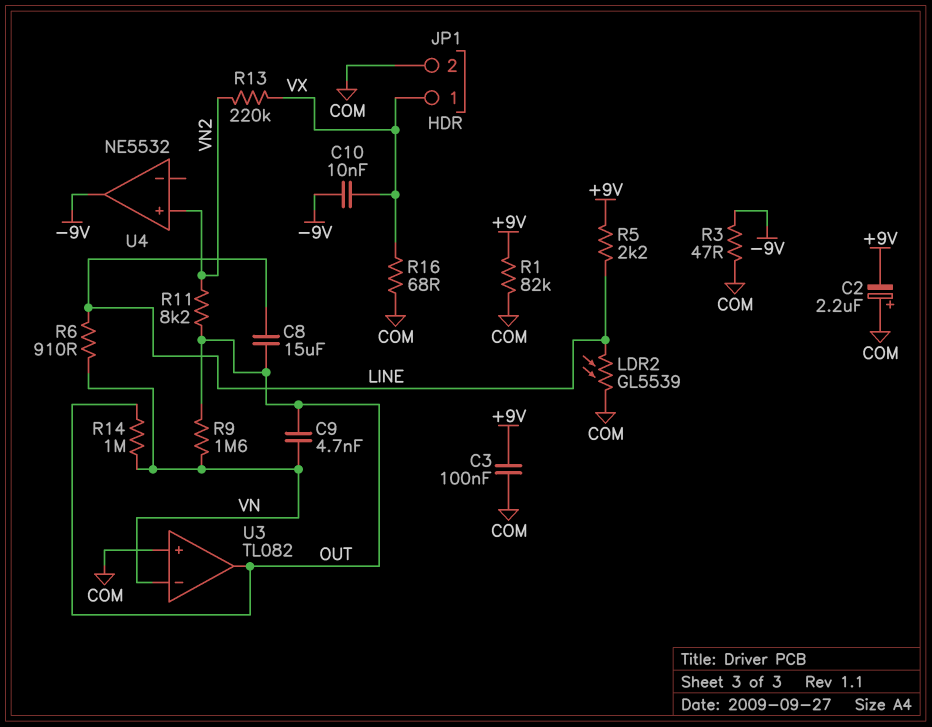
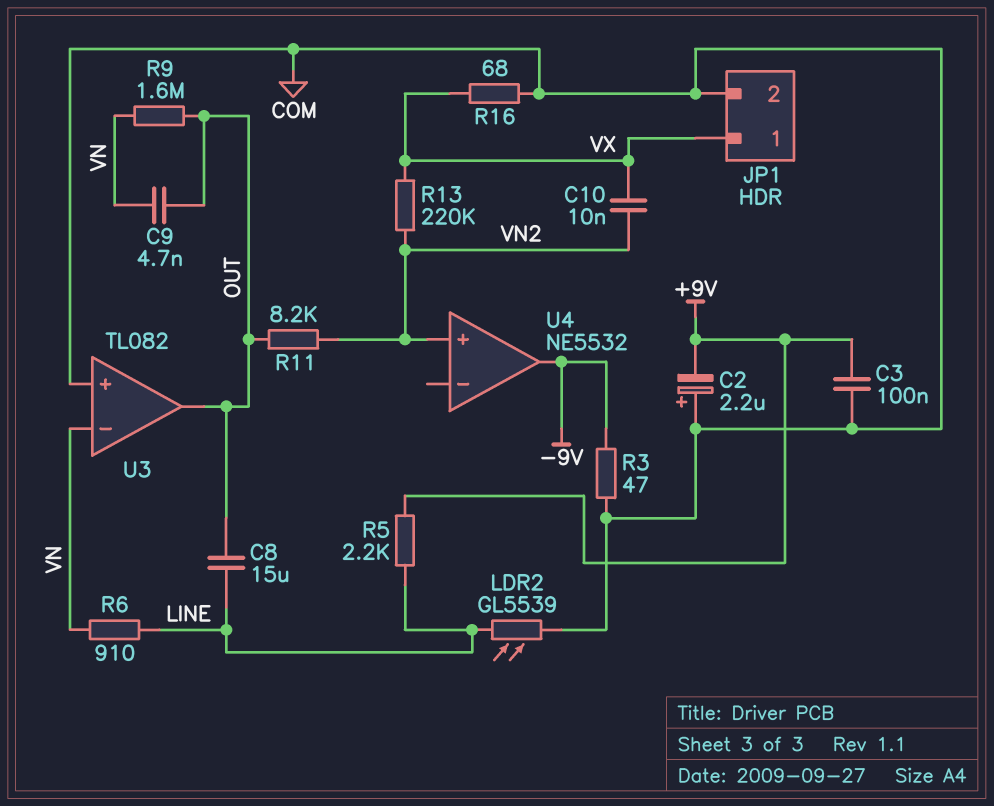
C10: 10nF (-9V, VX) -> 10nF (VN2, VX)
R1: 82k (+9V, COM) -> none
R14: 1M (OUT, VN) -> none

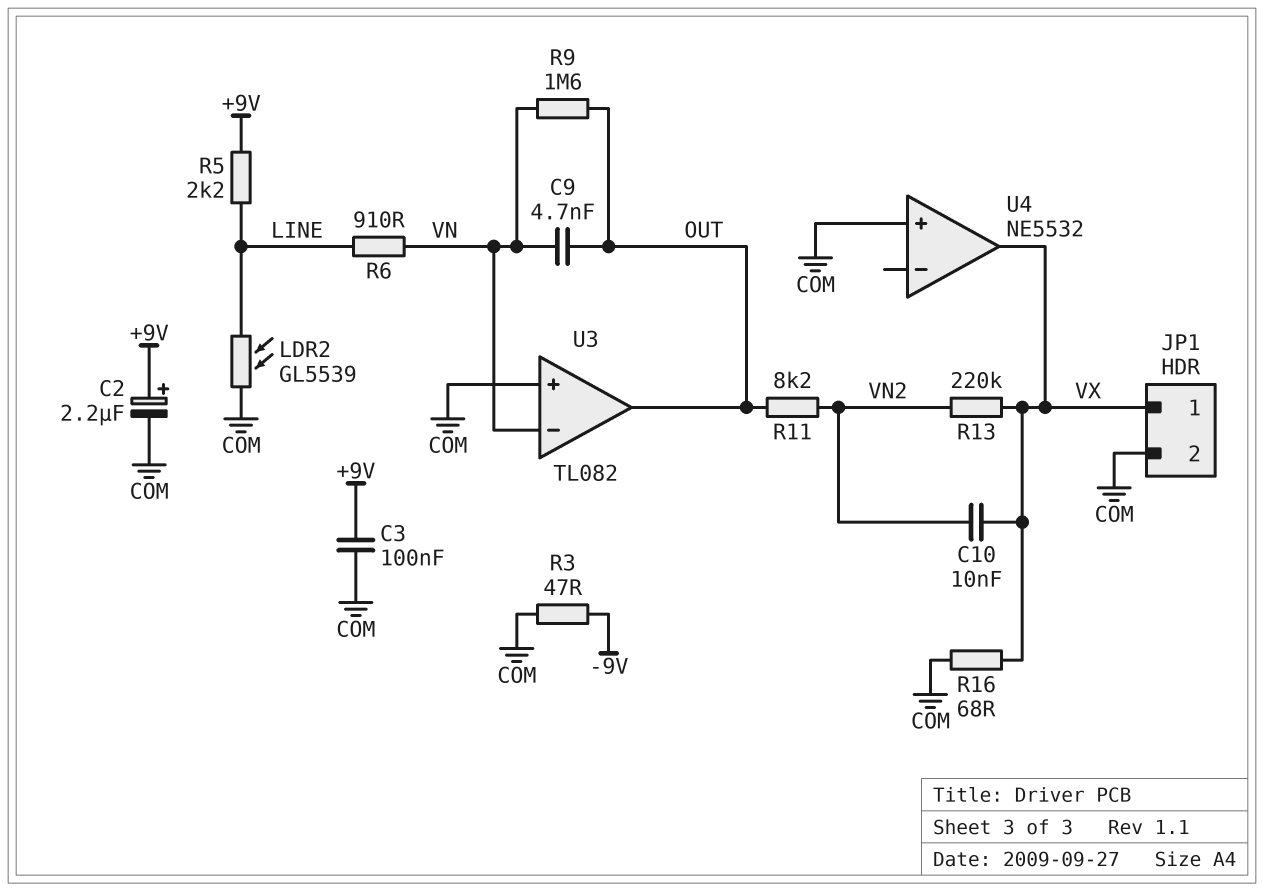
C2: 2.2uF (plus COM, minus +9V) -> 2.2uF (plus +9V, minus COM)
C8: 15uF (LINE, OUT) -> none
U4 pin in+: VN2 -> COM
U4 pin out: -9V -> VX

